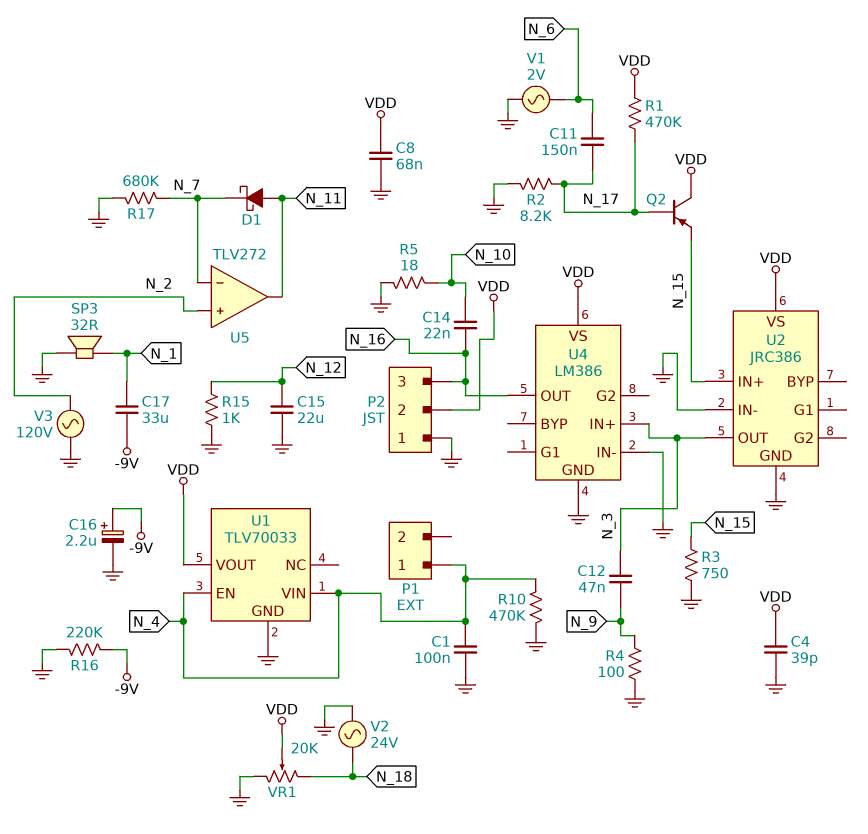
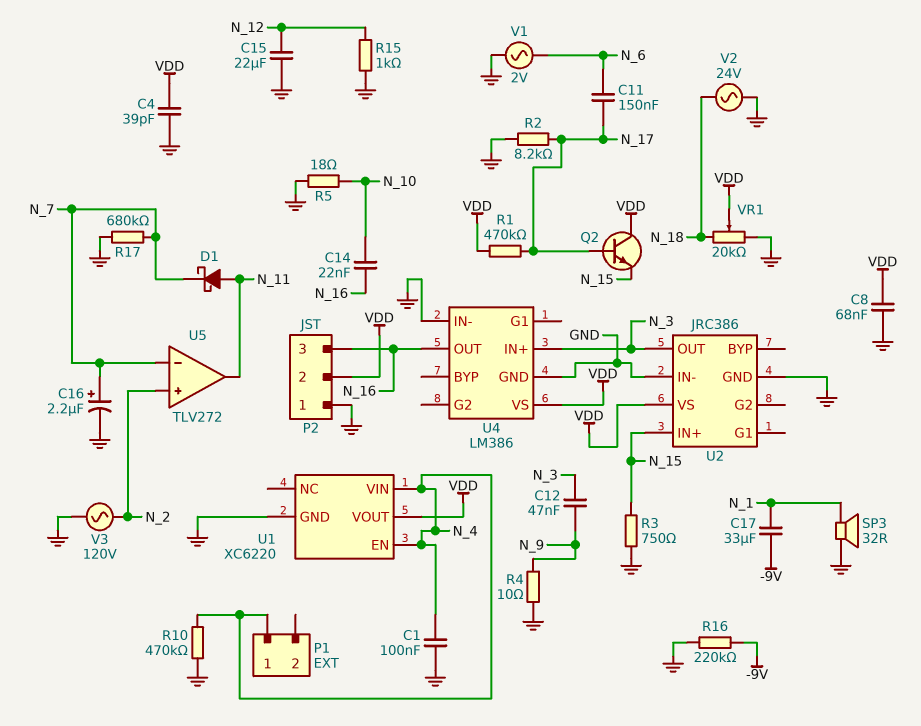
C16: 2.2uF (plus -9V, minus GND) -> 2.2uF (plus N_7, minus GND)
Q2: PNP (B N_17, C VDD, E N_15) -> NPN (B N_17, C VDD, E N_15)
R4: 100 (GND, N_9) -> 10 (GND, N_9)
U1: TLV70033 -> XC6220

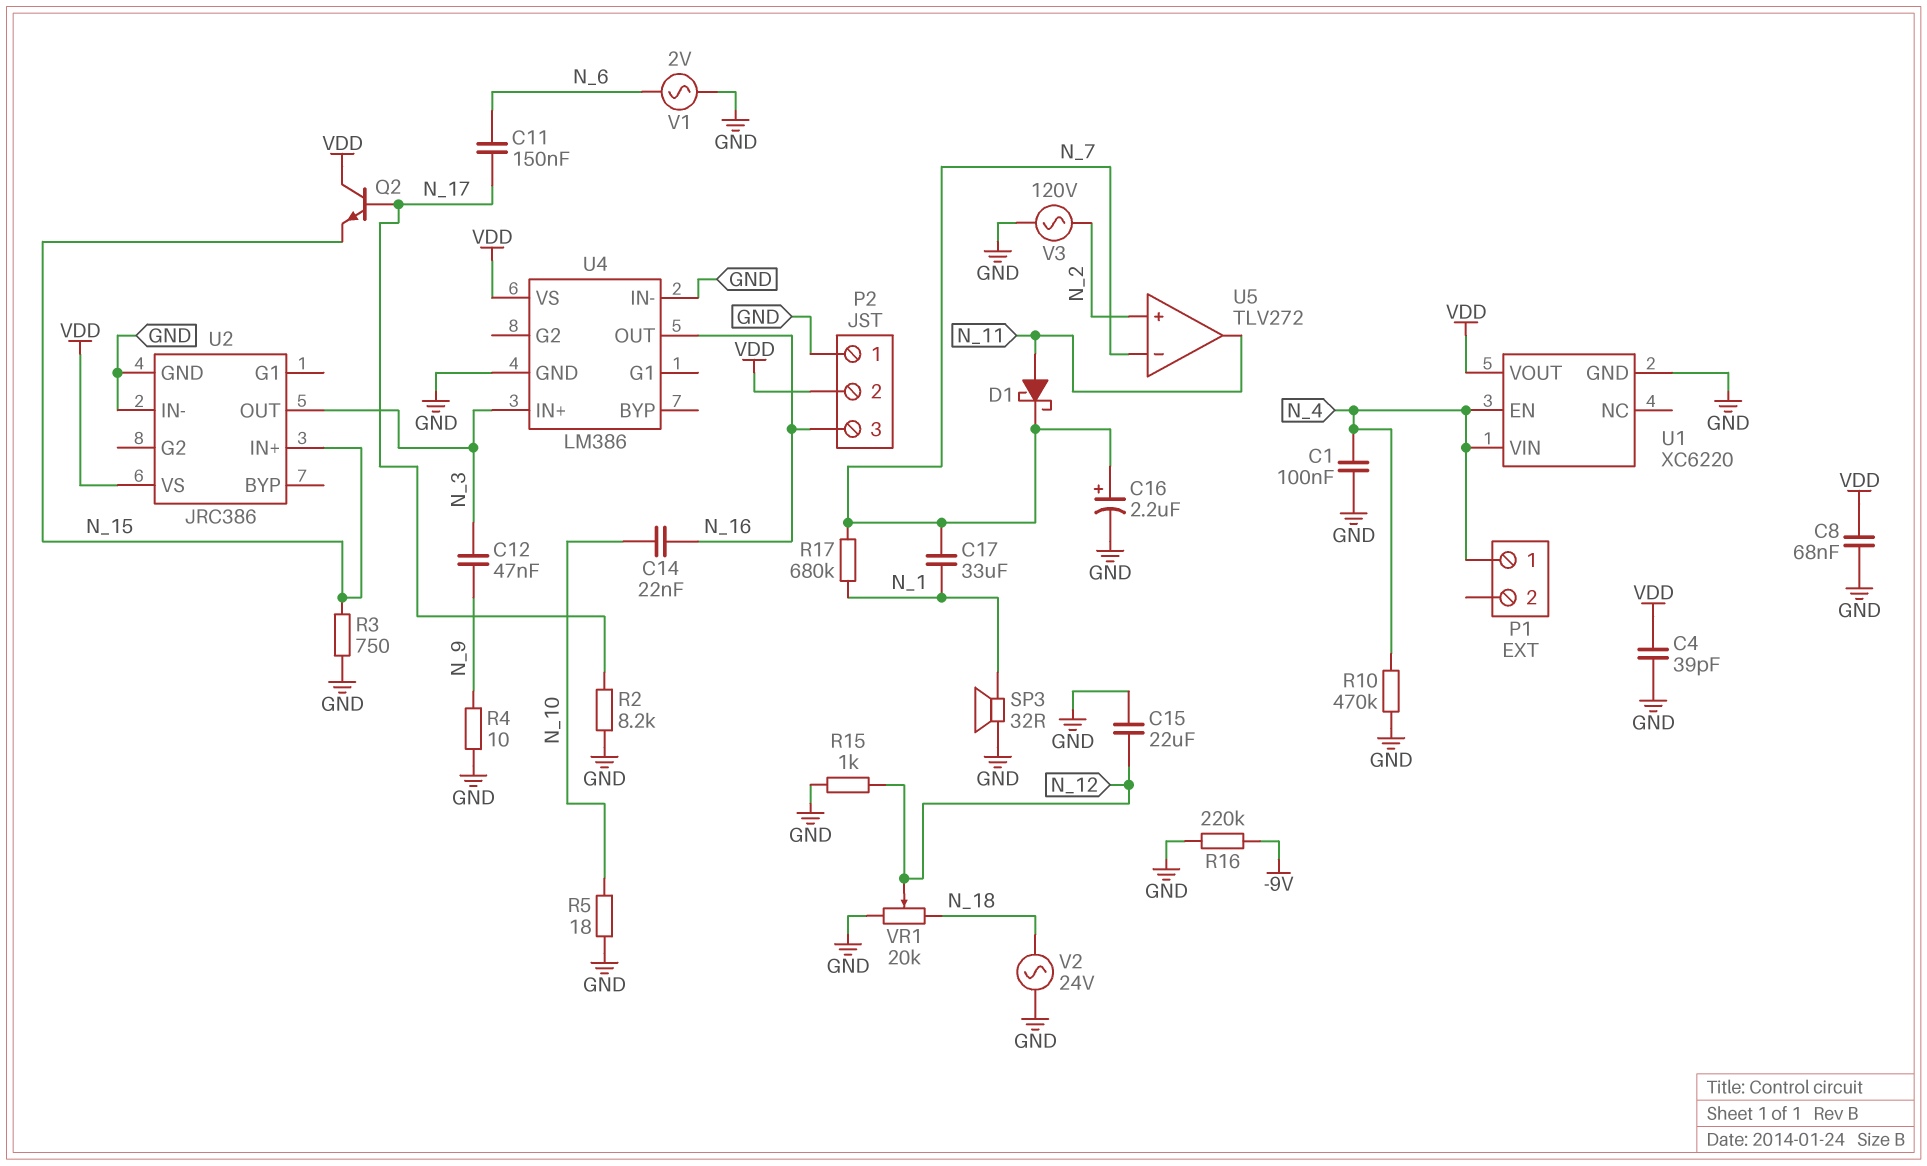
C17: 33uF (-9V, N_1) -> 33uF (N_1, N_7)
R1: 470k (N_17, VDD) -> none
R17: 680k (GND, N_7) -> 680k (N_1, N_7)
VR1: 20k (GND, N_18, wiper VDD) -> 20k (GND, N_18, wiper N_12)

